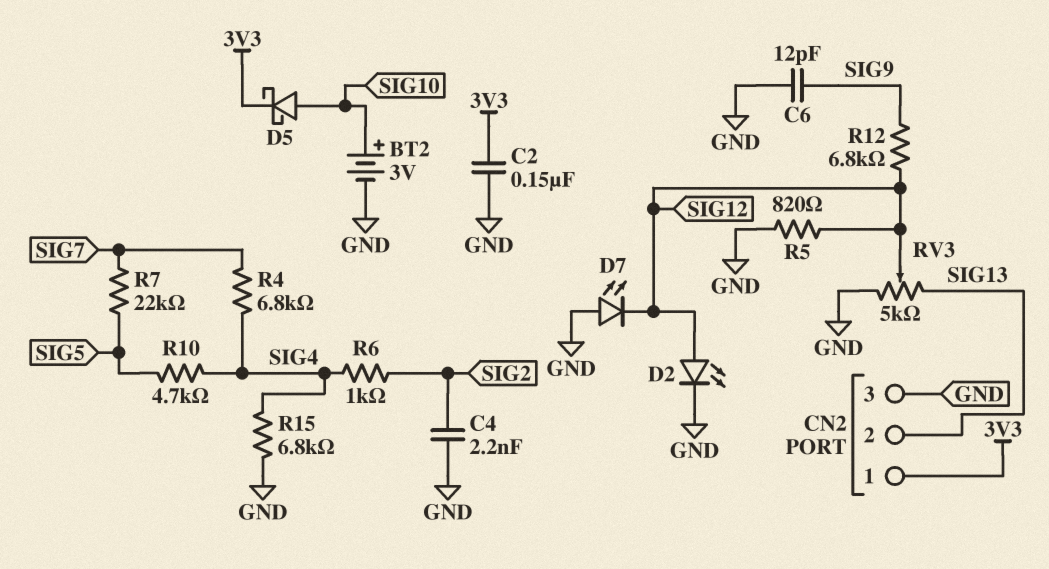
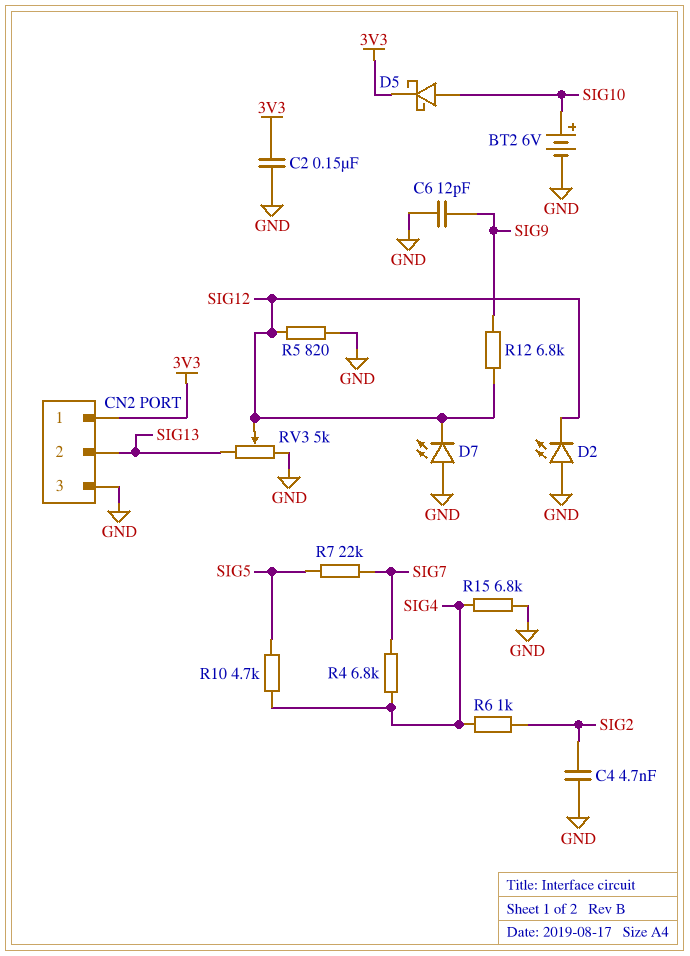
BT2: 3V (plus SIG10, minus GND) -> 6V (plus SIG10, minus GND)
C4: 2.2nF (GND, SIG2) -> 4.7nF (GND, SIG2)
D2: LED (A SIG12, K GND) -> LED (A GND, K SIG12)

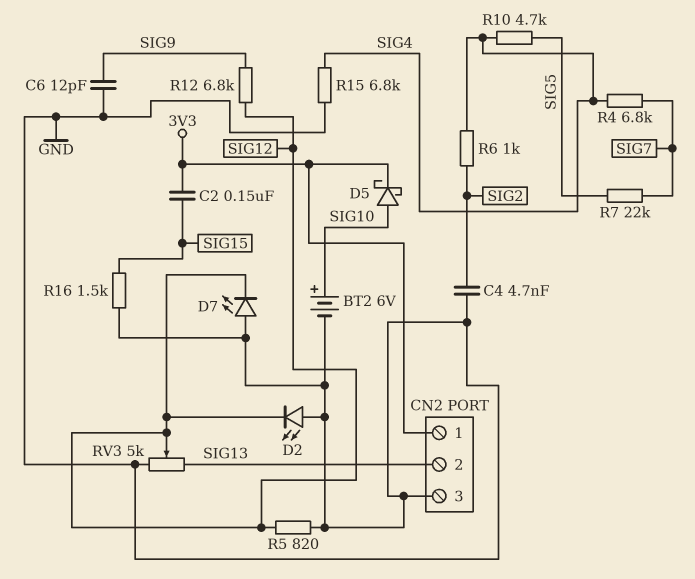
C2: 150nF (3V3, GND) -> 150nF (3V3, SIG15)
R16: none -> 1.5k (GND, SIG15)

